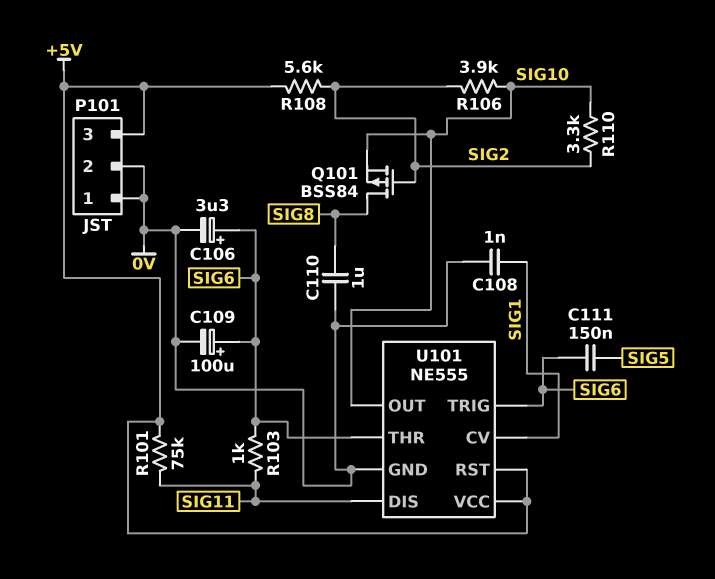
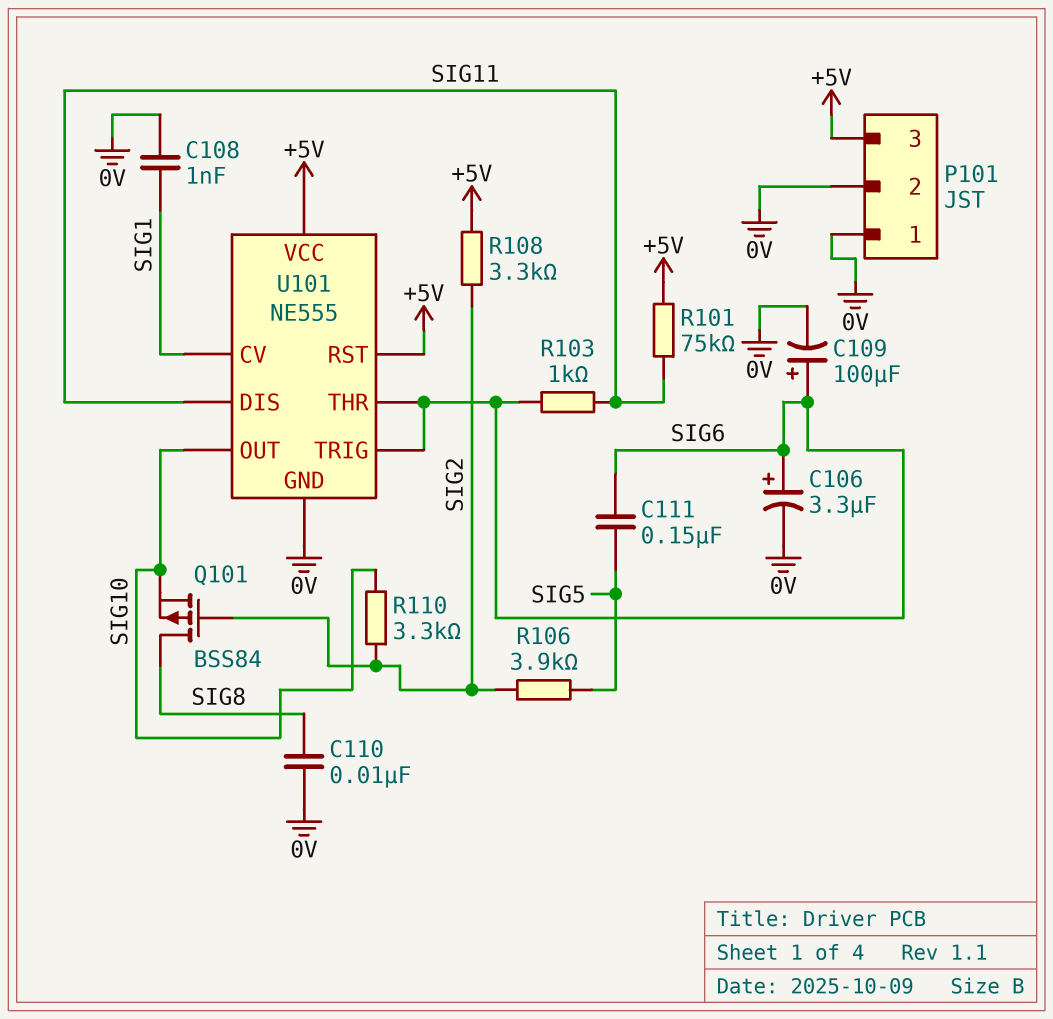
C110: 1uF (0V, SIG8) -> 10nF (0V, SIG8)
R106: 3.9k (SIG2, SIG10) -> 3.9k (SIG2, SIG5)
R108: 5.6k (+5V, SIG2) -> 3.3k (+5V, SIG2)

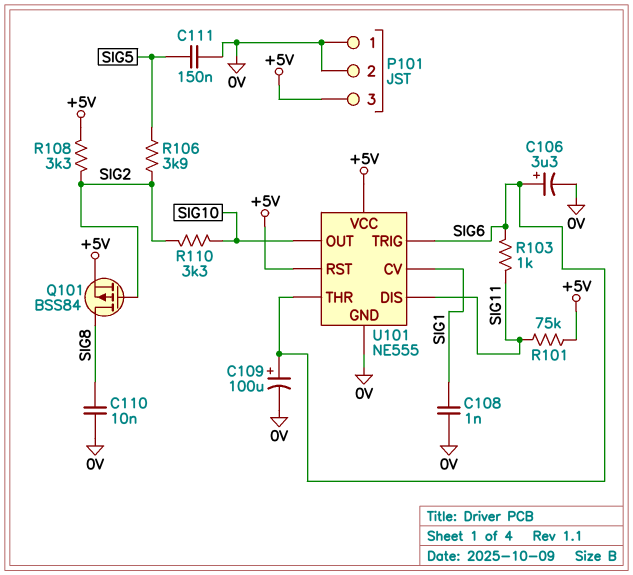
C111: 150nF (SIG5, SIG6) -> 150nF (0V, SIG5)
Q101: PMOS BSS84 (G SIG2, D SIG8, S SIG10) -> PMOS BSS84 (G SIG2, D SIG8, S +5V)

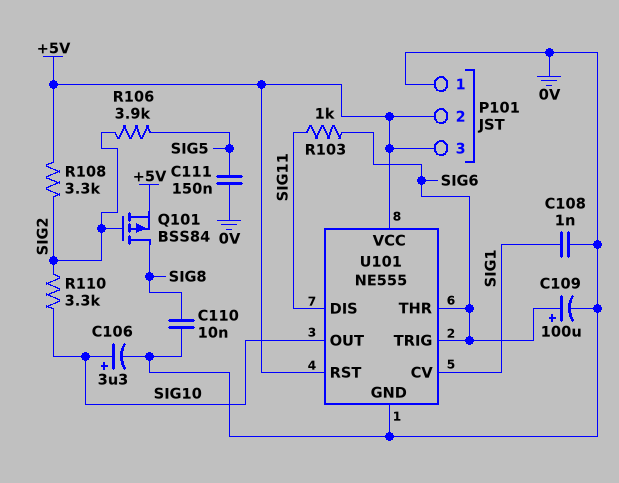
C106: 3.3uF (plus SIG6, minus 0V) -> 3.3uF (plus SIG10, minus 0V)
P101 pin 2: 0V -> +5V
R101: 75k (+5V, SIG11) -> none

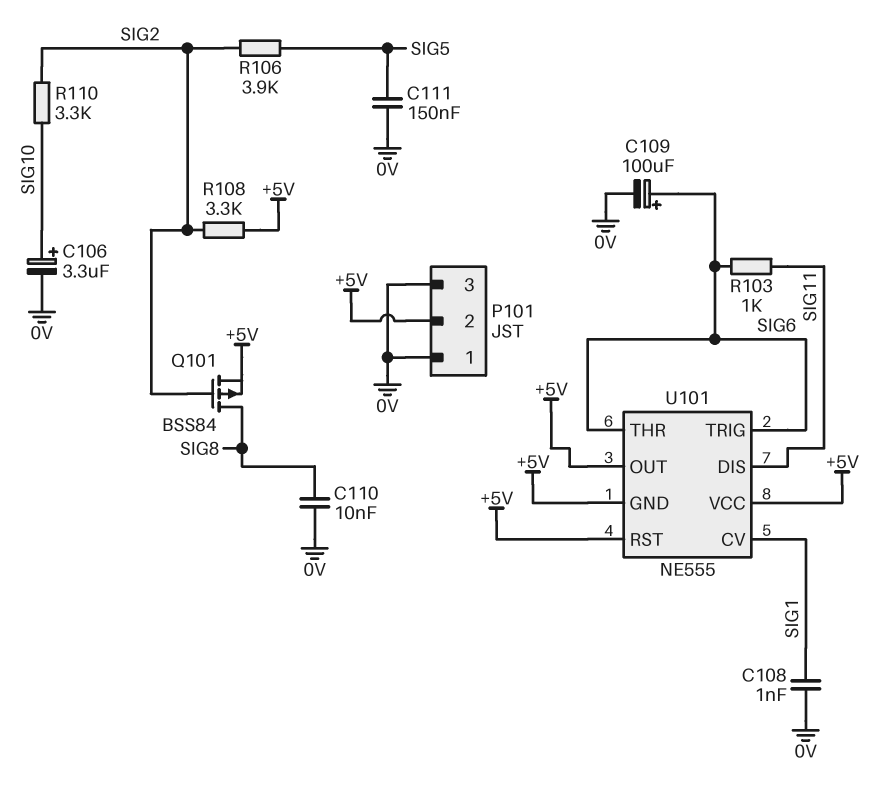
P101 pin 3: +5V -> 0V
U101 pin GND: 0V -> +5V
U101 pin OUT: SIG10 -> +5V

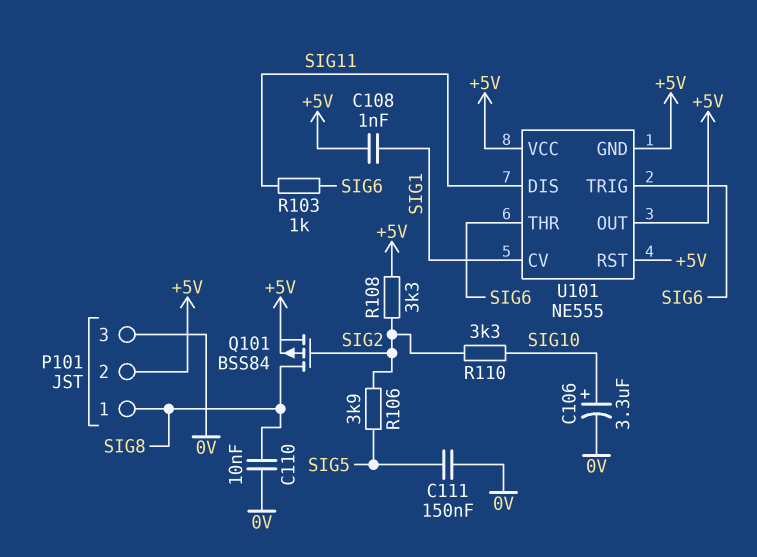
C108: 1nF (0V, SIG1) -> 1nF (+5V, SIG1)
C109: 100uF (plus SIG6, minus 0V) -> none
P101 pin 1: 0V -> SIG8

